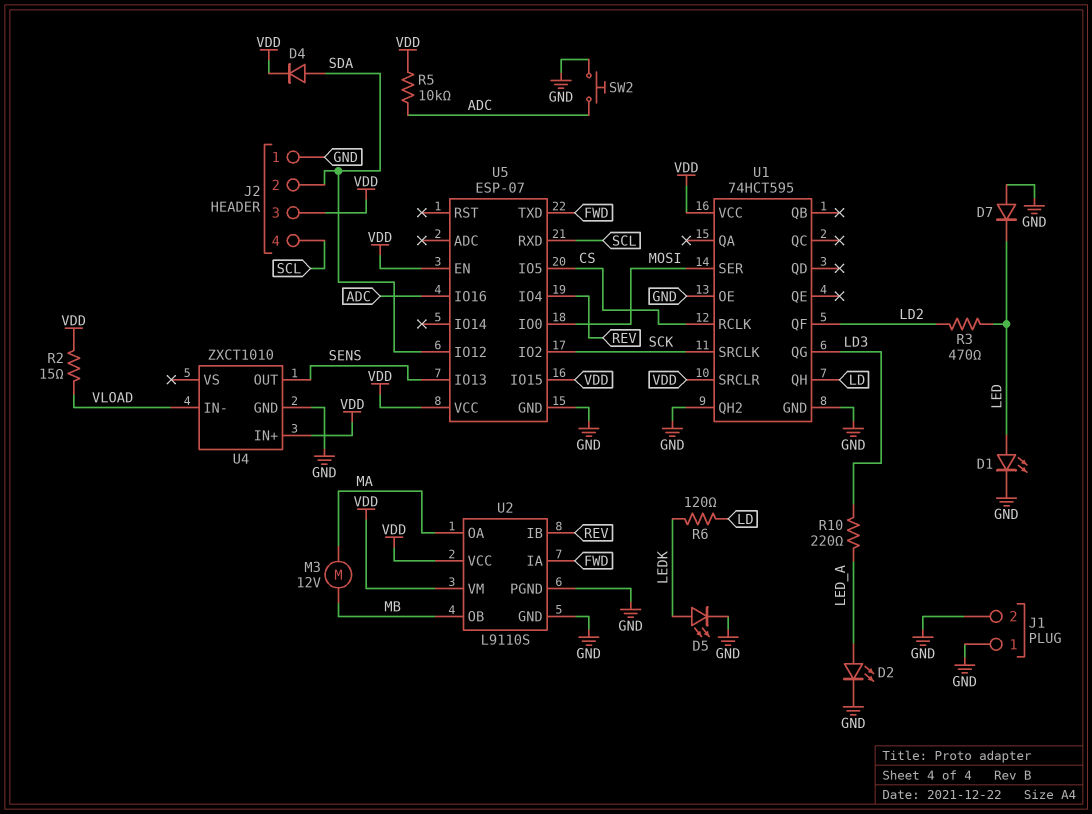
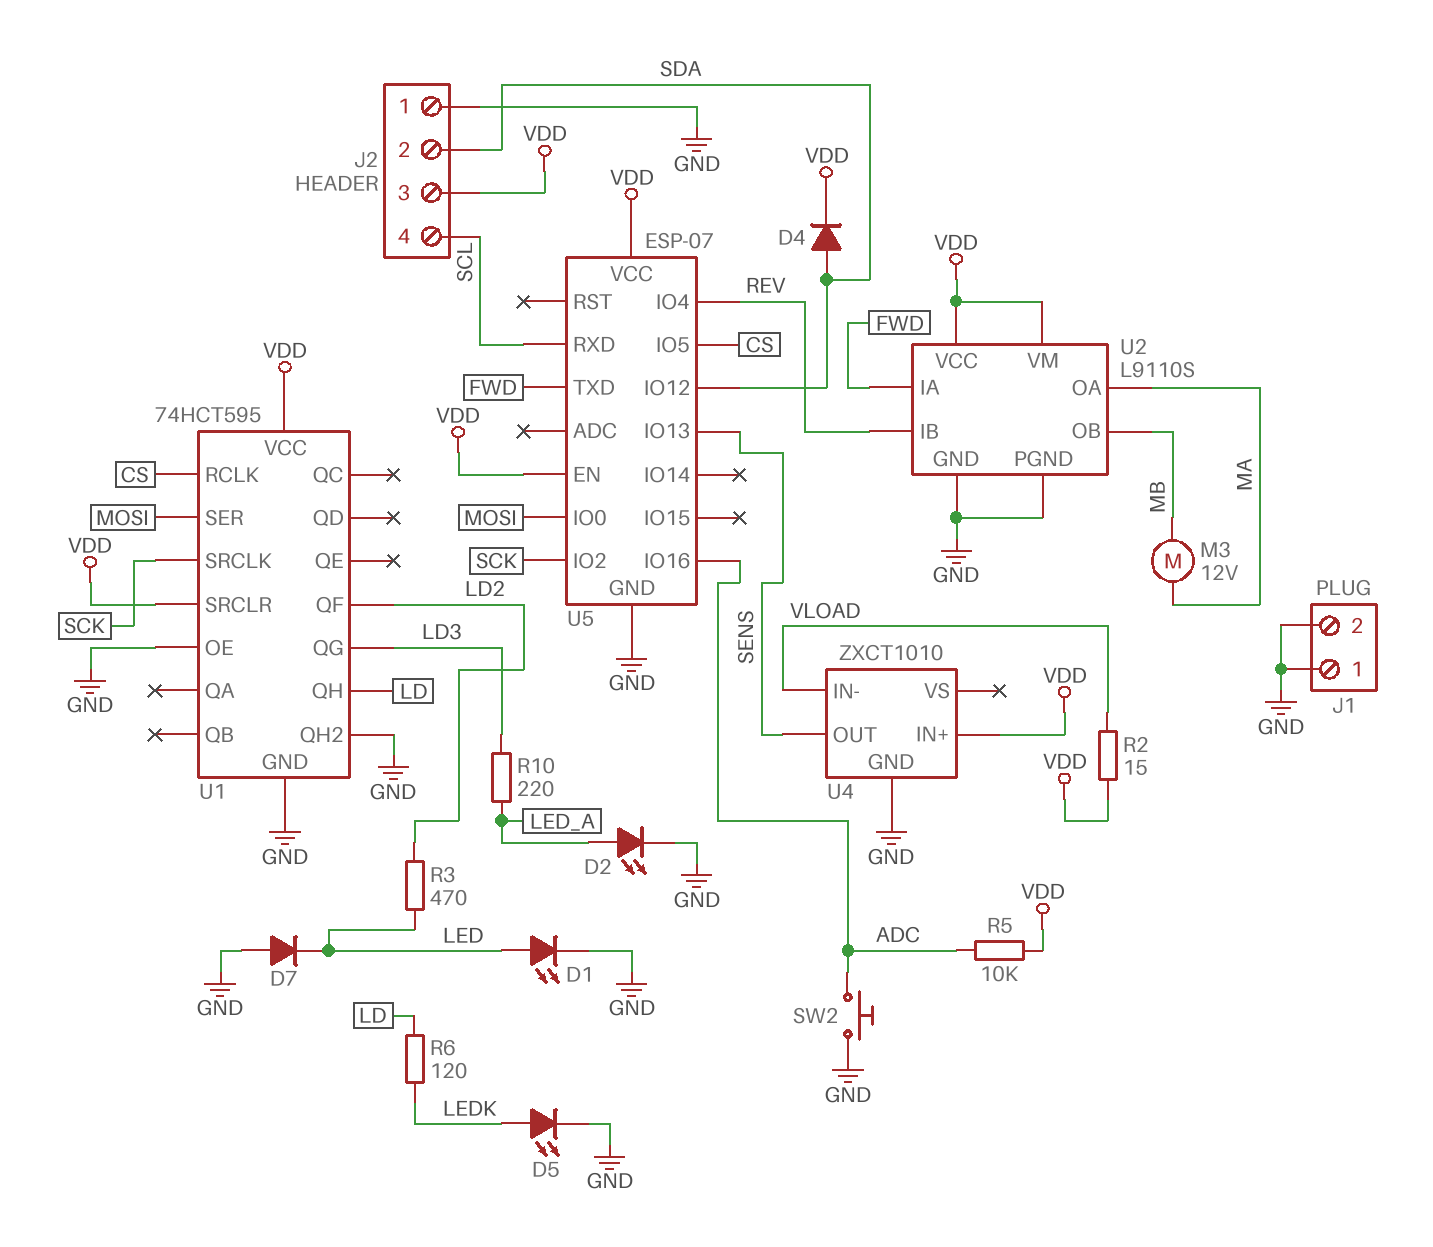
U5 pin IO15: VDD -> none

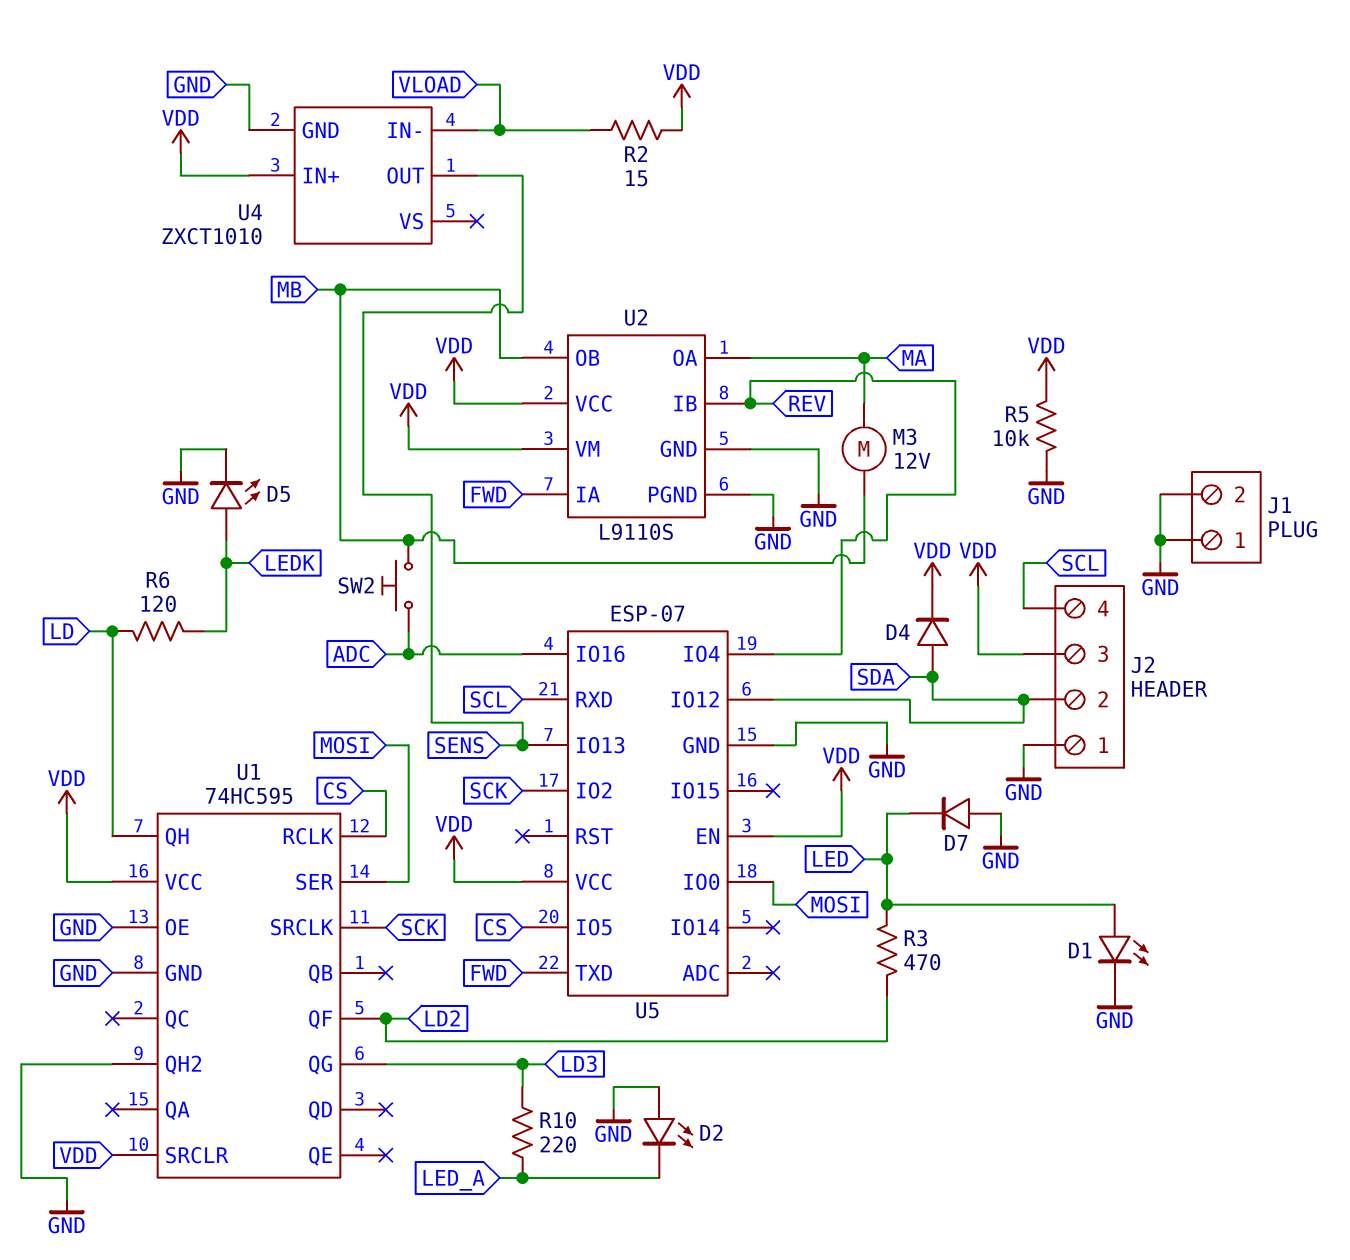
D2: LED (A LED_A, K GND) -> LED (A GND, K LED_A)
R5: 10k (ADC, VDD) -> 10k (GND, VDD)
SW2: button (ADC, GND) -> button (ADC, MB)
U1: 74HCT595 -> 74HC595

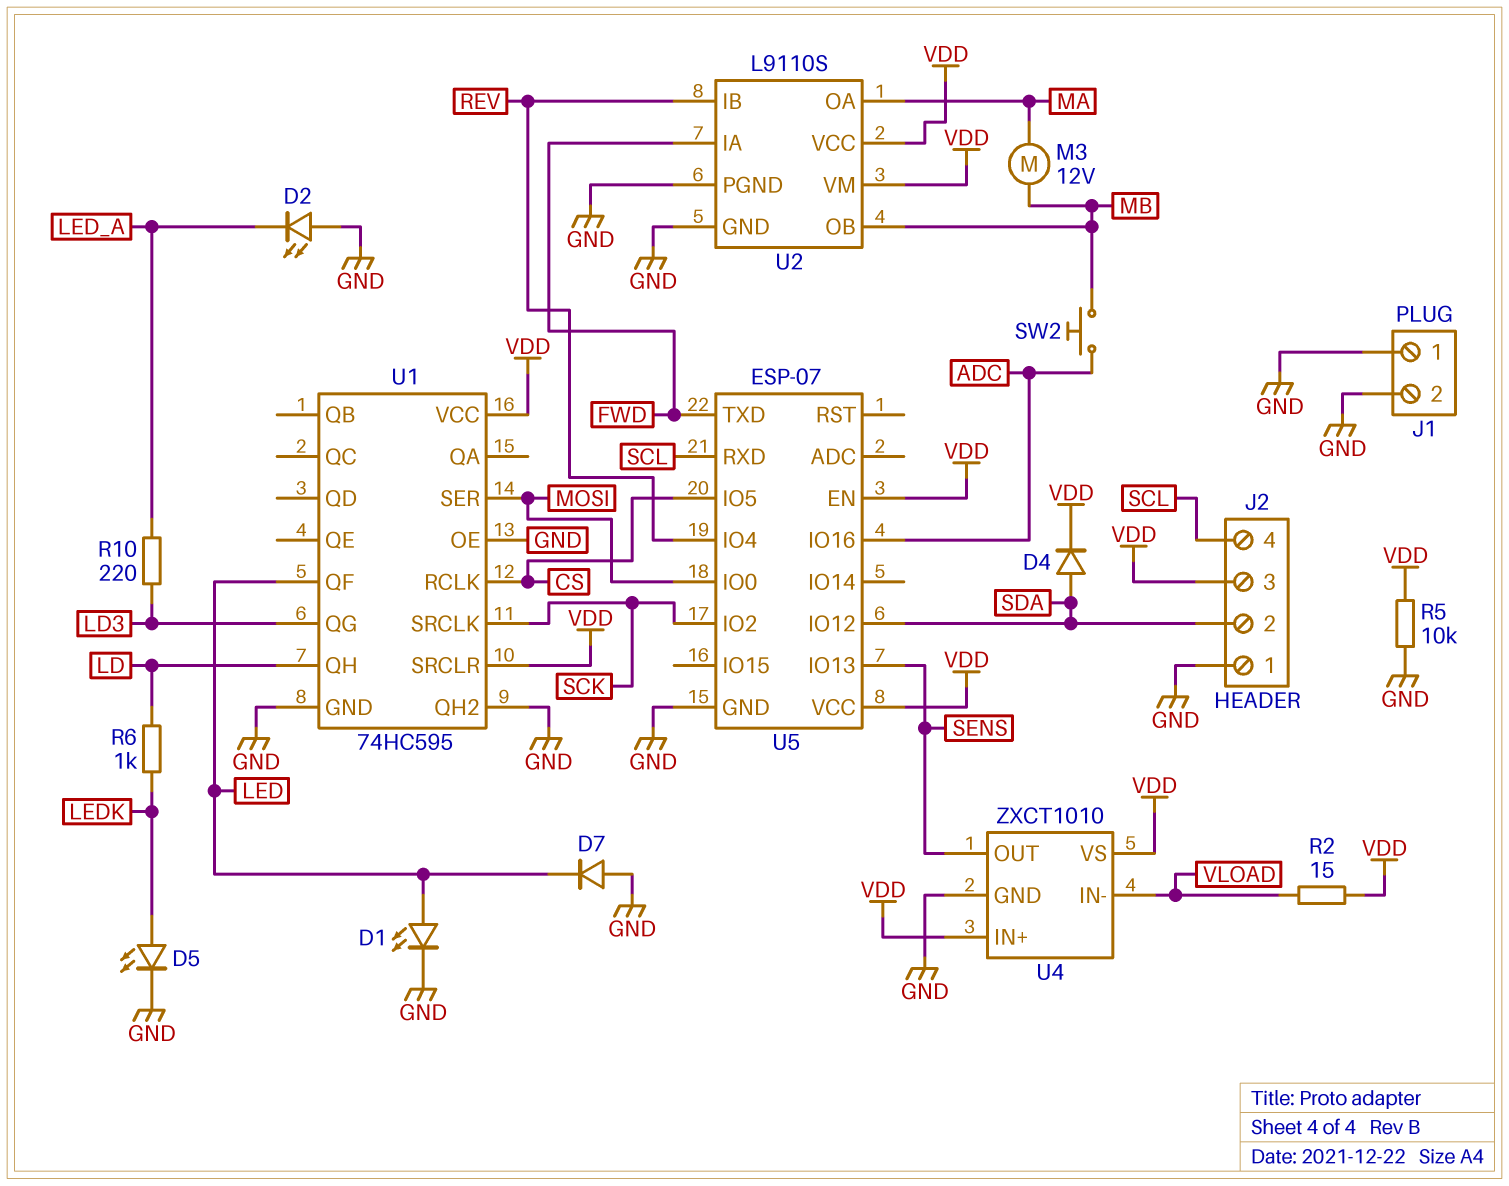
R3: 470 (LD2, LED) -> none
R6: 120 (LD, LEDK) -> 1k (LD, LEDK)
U1 pin QF: LD2 -> LED
U4 pin VS: none -> VDD

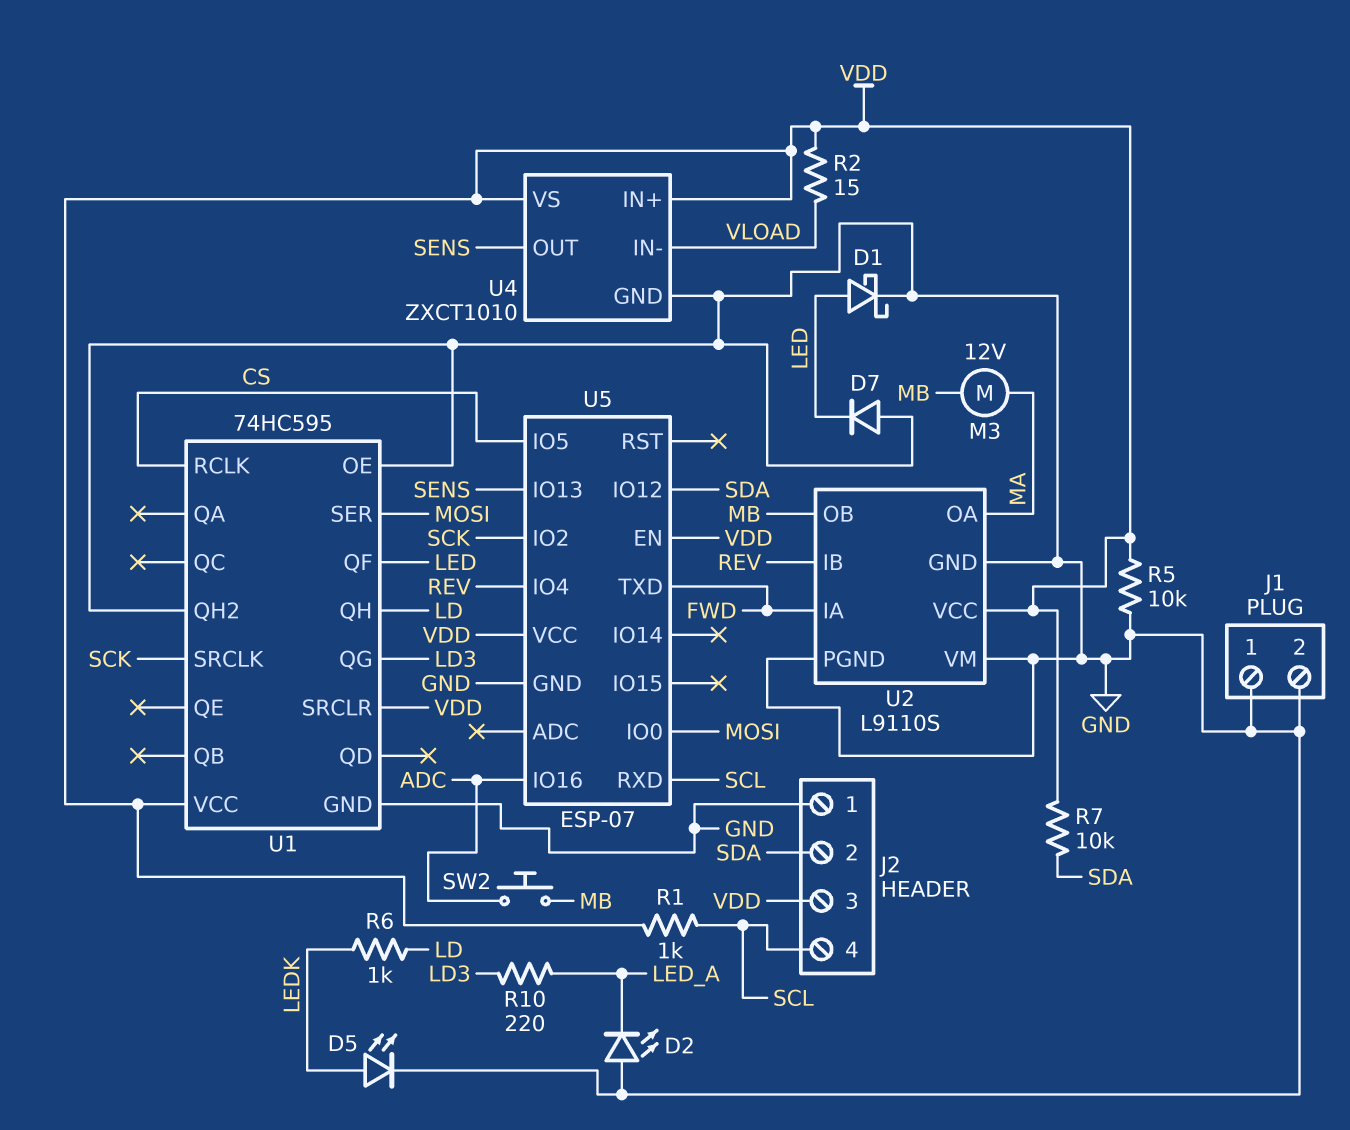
D1: LED (A LED, K GND) -> schottky (A LED, K GND)
D4: diode (A SDA, K VDD) -> none
R1: none -> 1k (SCL, VDD)
R7: none -> 10k (SDA, VDD)
U2 pin VM: VDD -> GND

